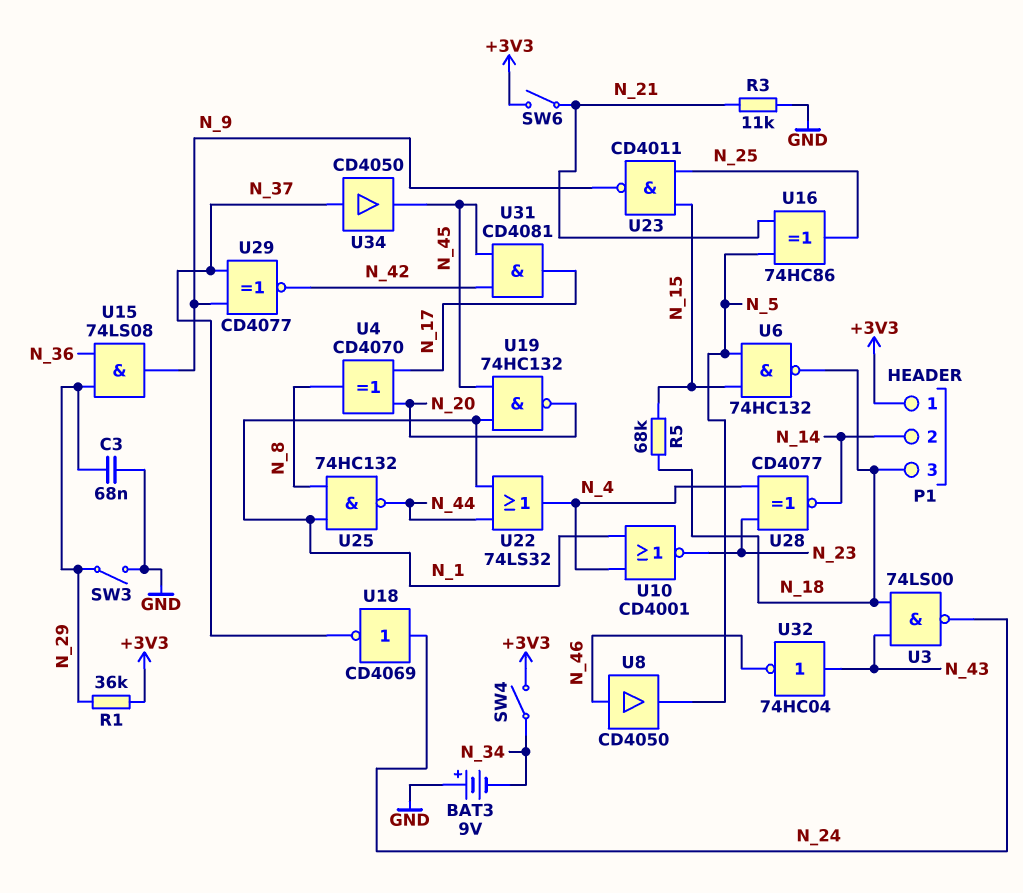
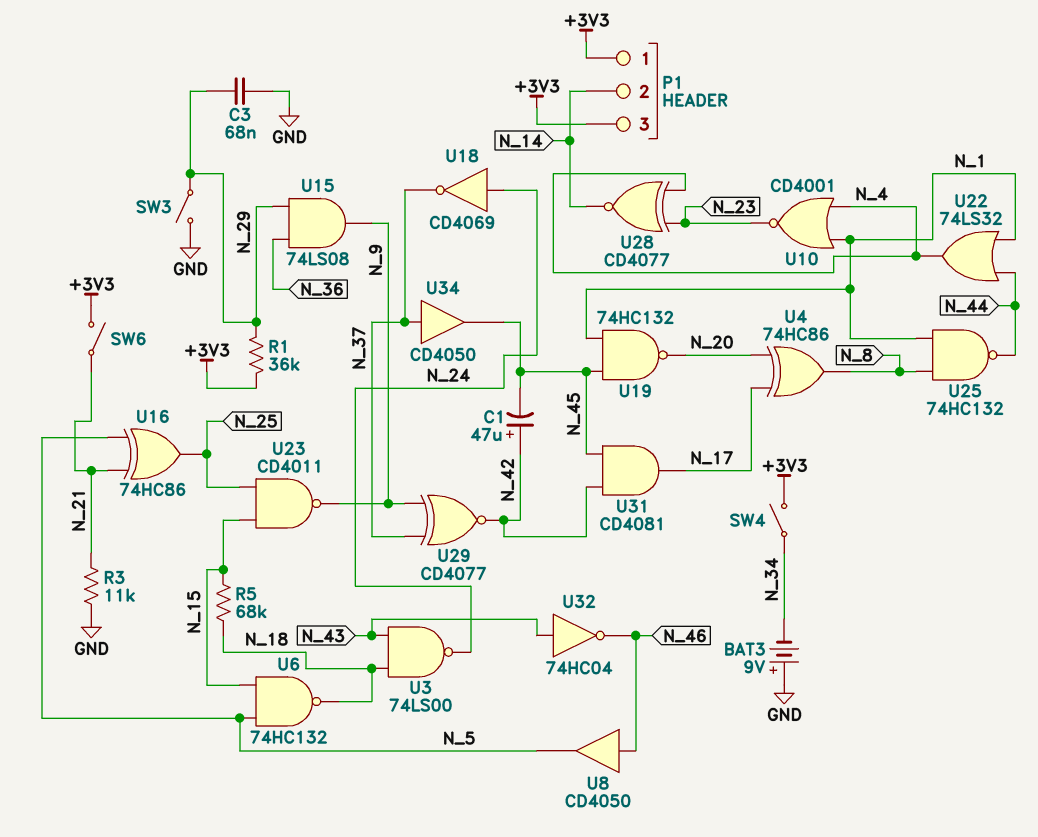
C1: none -> 47uF (plus N_42, minus N_45)
P1 pin 3: N_18 -> +3V3
U4: XOR CD4070 (in N_17, in N_20, out N_8) -> XOR 74HC86 (in N_17, in N_20, out N_8)

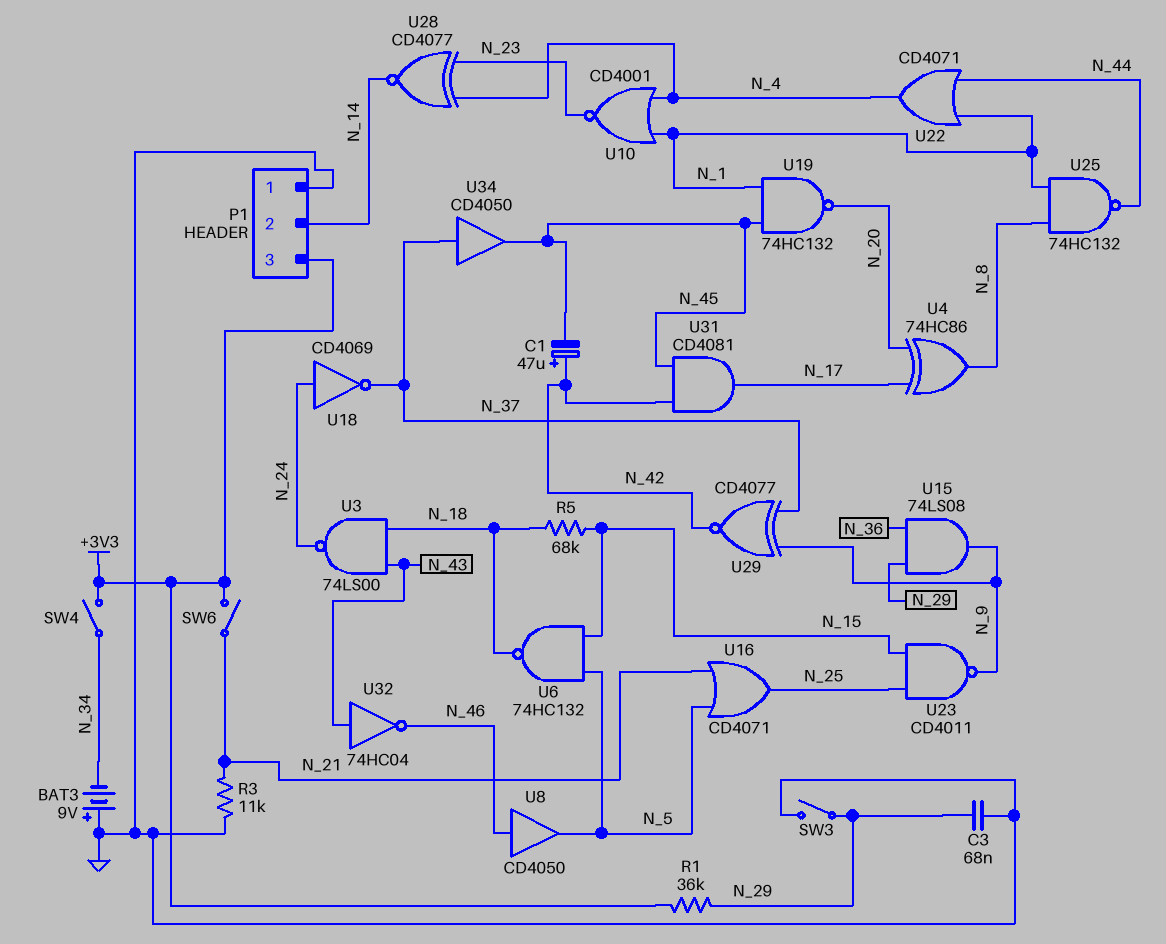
P1 pin 1: +3V3 -> GND
U16: XOR 74HC86 (in N_5, in N_21, out N_25) -> OR CD4071 (in N_5, in N_21, out N_25)
U22: OR 74LS32 (in N_1, in N_44, out N_4) -> OR CD4071 (in N_1, in N_44, out N_4)

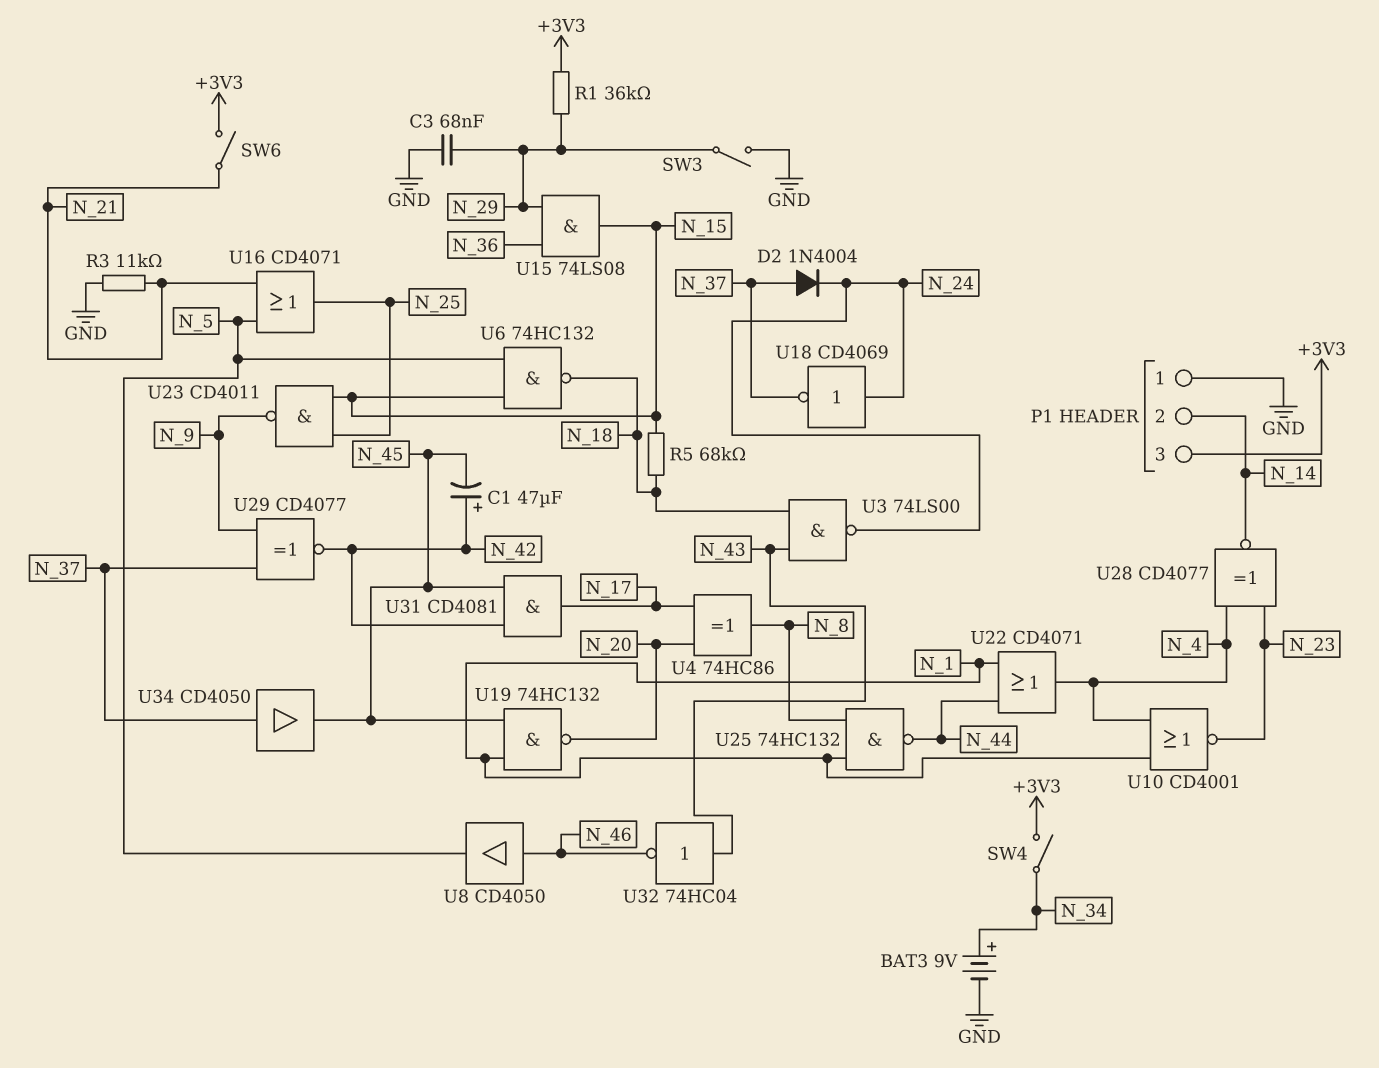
BAT3: 9V (plus GND, minus N_34) -> 9V (plus N_34, minus GND)
D2: none -> diode 1N4004 (A N_37, K N_24)
U15: AND 74LS08 (in N_29, in N_36, out N_9) -> AND 74LS08 (in N_29, in N_36, out N_15)

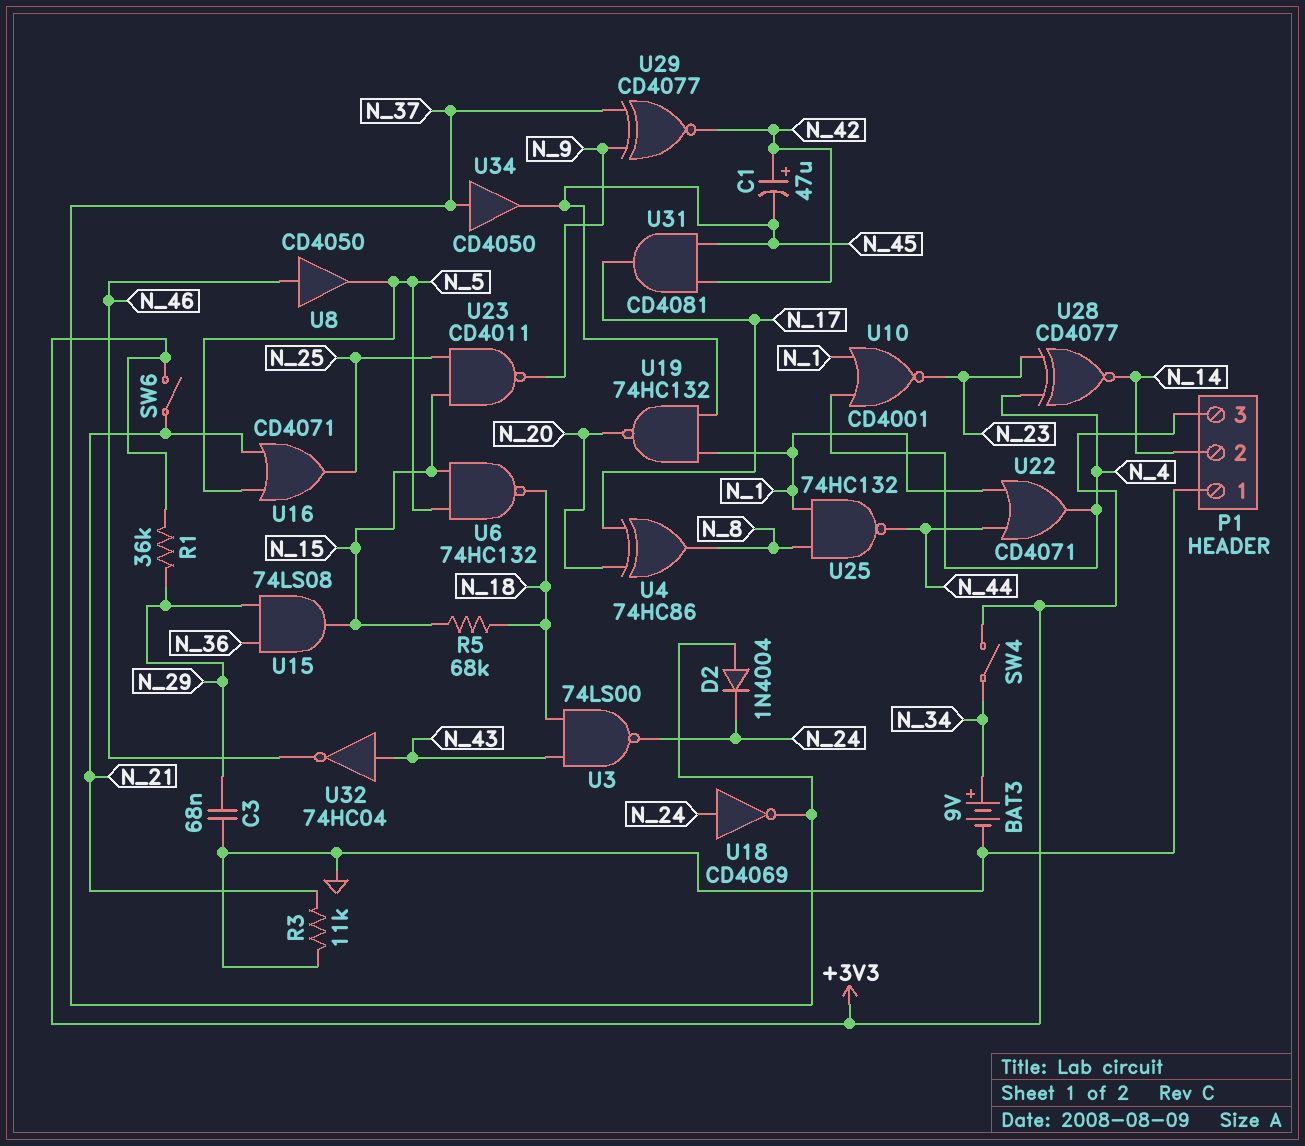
SW3: switch (GND, N_29) -> none

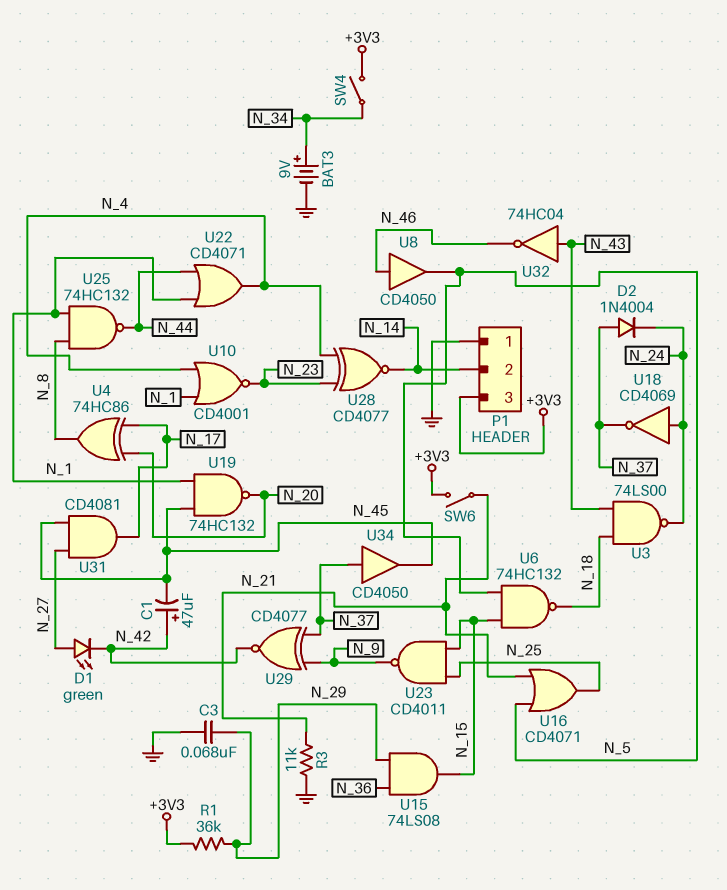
D1: none -> LED green (A N_27, K N_42)
R5: 68k (N_15, N_18) -> none
U31: AND CD4081 (in N_42, in N_45, out N_17) -> AND CD4081 (in N_27, in N_45, out N_17)

